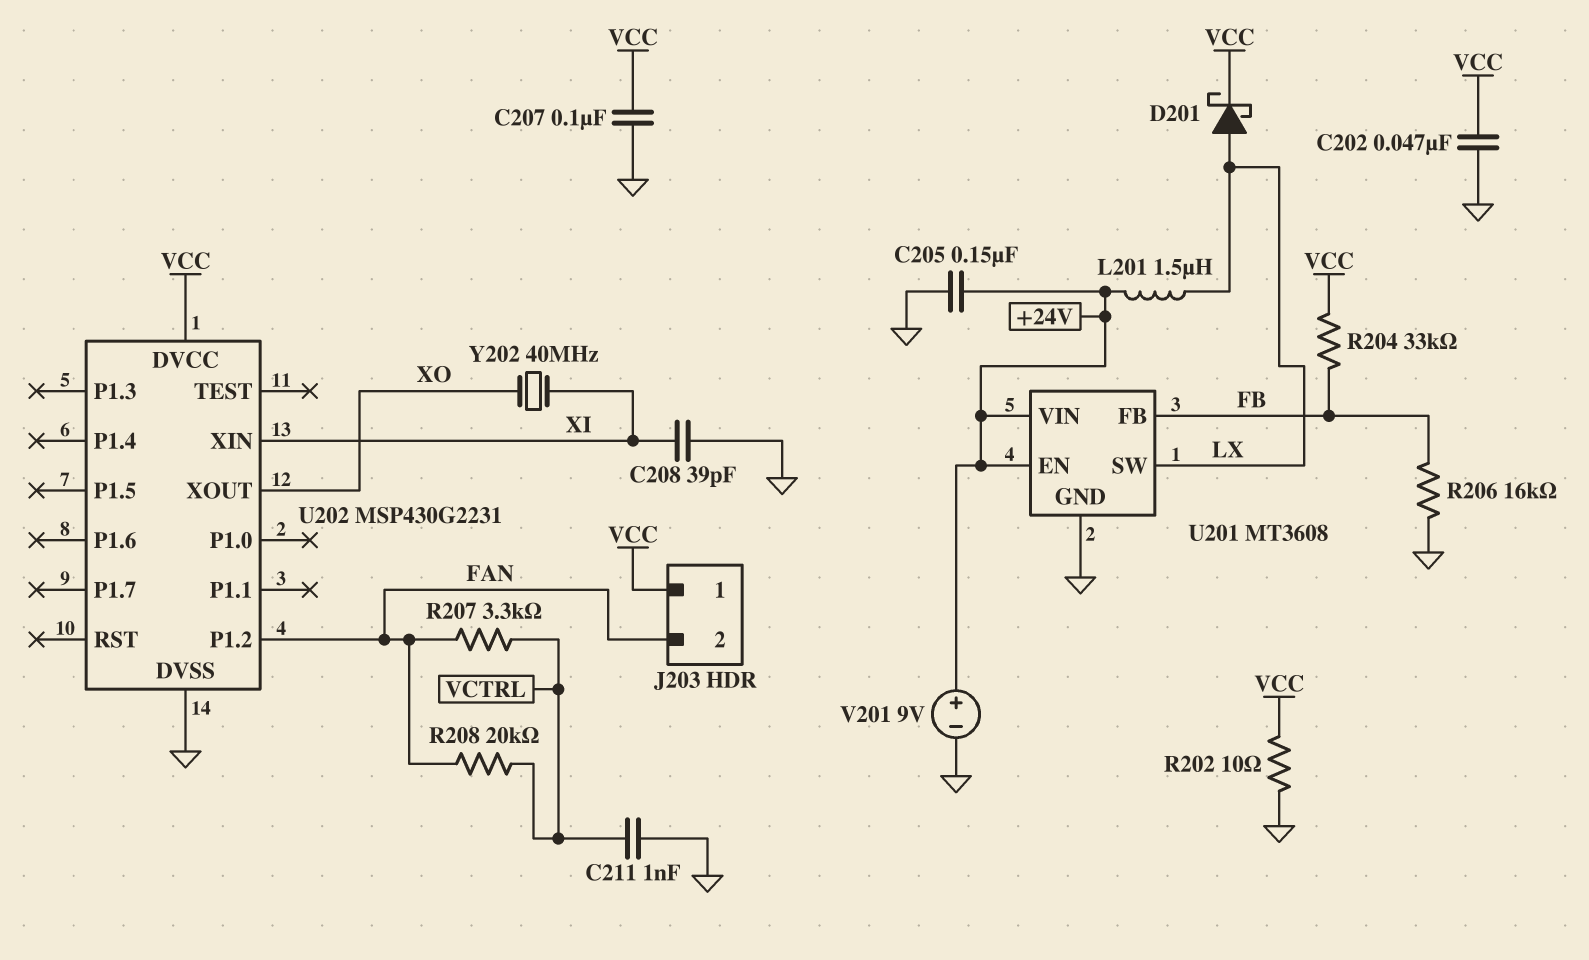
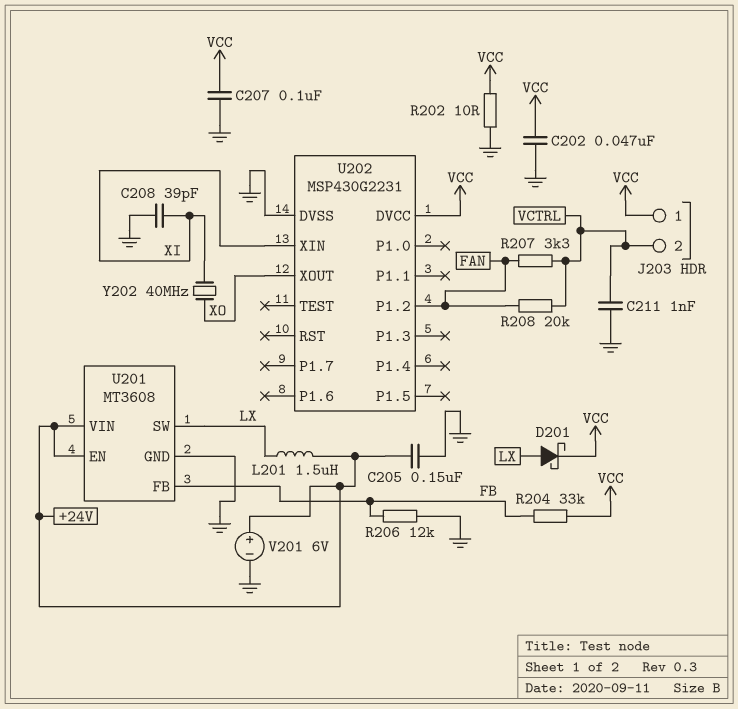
J203 pin 2: FAN -> VCTRL
R206: 16k (FB, GND) -> 12k (FB, GND)
V201: 9V (plus +24V, minus GND) -> 6V (plus +24V, minus GND)

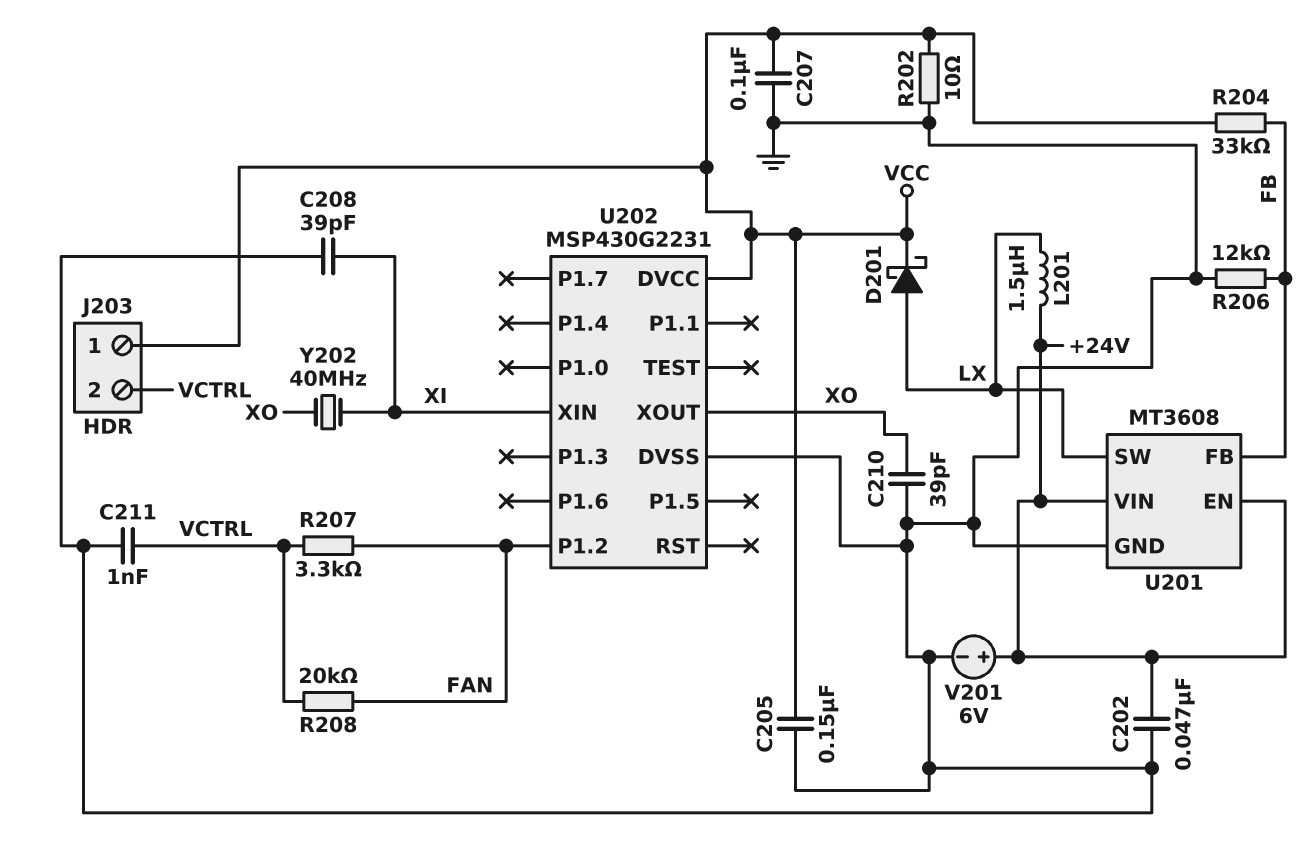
C202: 47nF (GND, VCC) -> 47nF (+24V, GND)
C205: 150nF (+24V, GND) -> 150nF (GND, VCC)
C210: none -> 39pF (GND, XO)

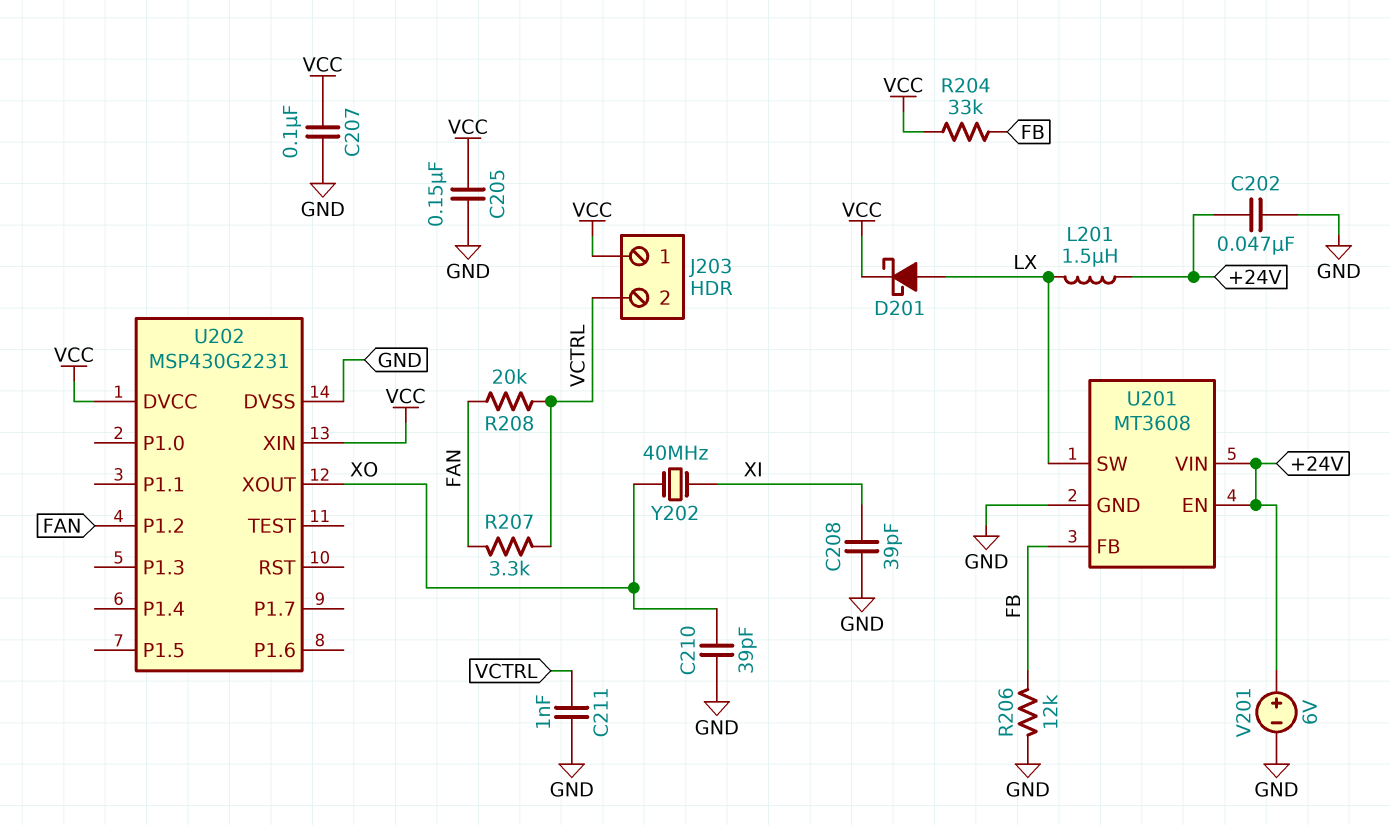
R202: 10 (GND, VCC) -> none
U202 pin XIN: XI -> VCC

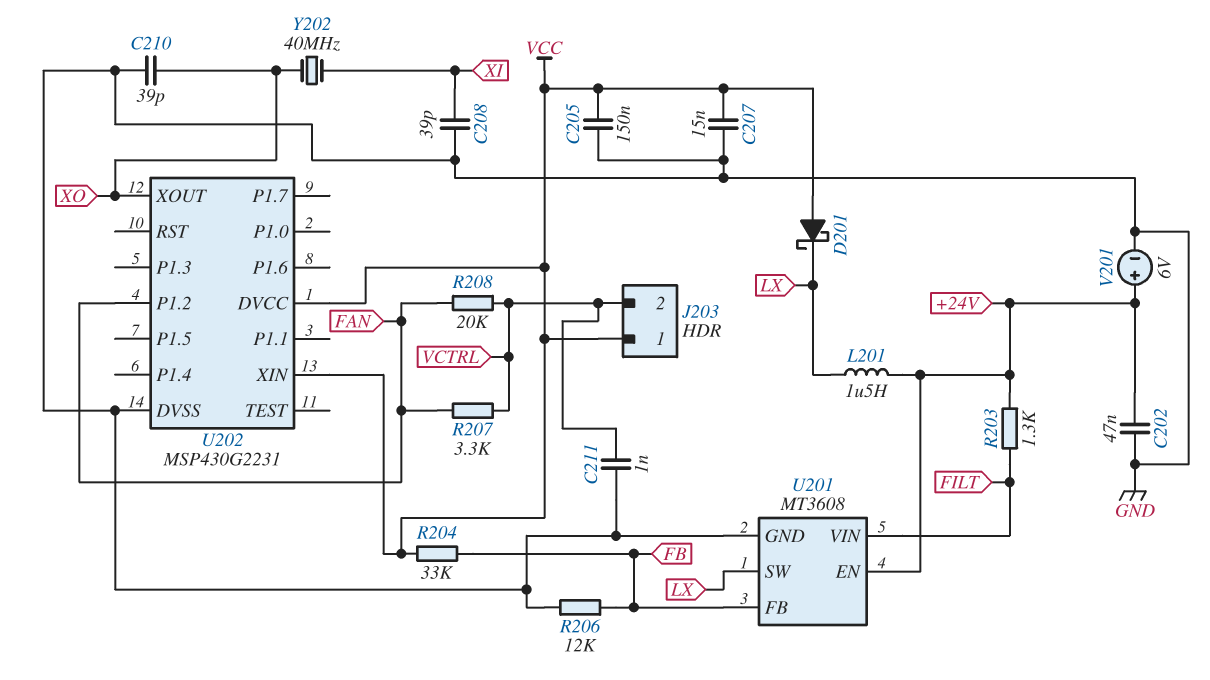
C207: 100nF (GND, VCC) -> 15nF (GND, VCC)
D201: schottky (A LX, K VCC) -> schottky (A VCC, K LX)
R203: none -> 1.3k (+24V, FILT)
U201 pin VIN: +24V -> FILT

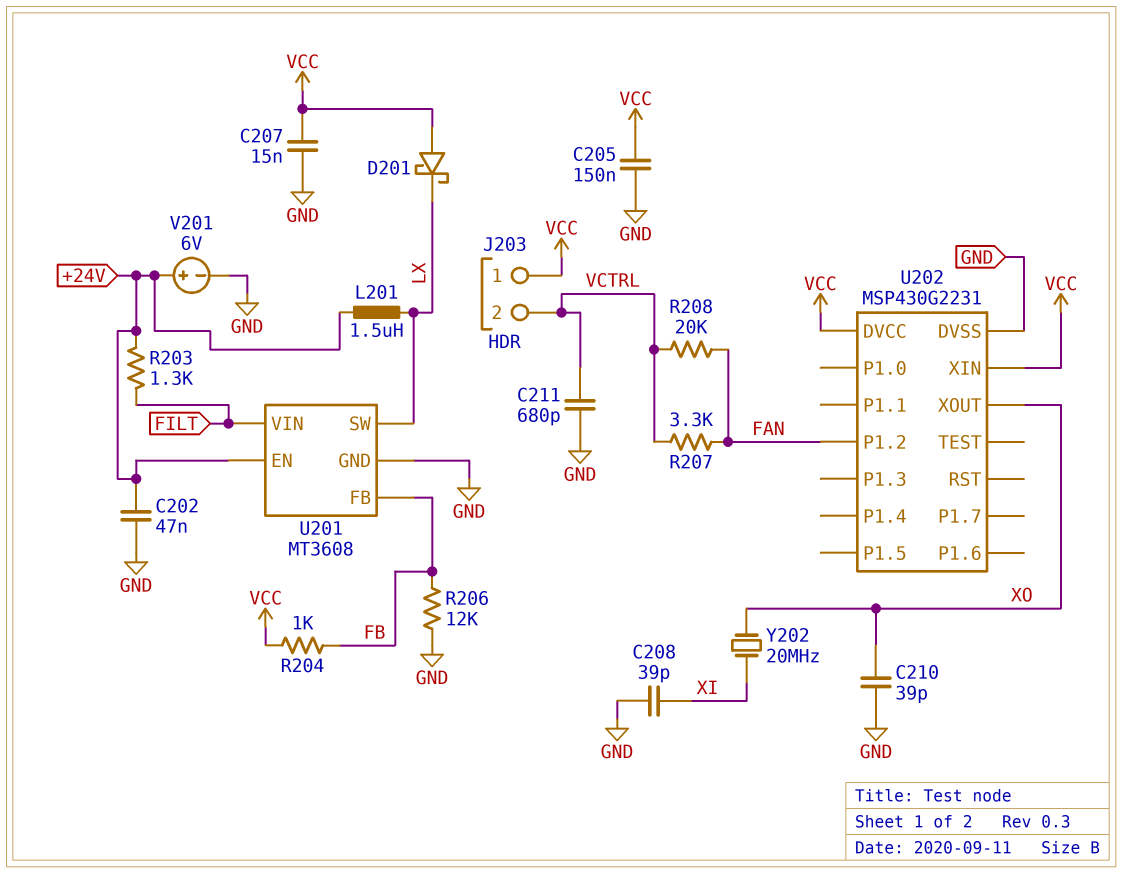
C211: 1nF (GND, VCTRL) -> 680pF (GND, VCTRL)
R204: 33k (FB, VCC) -> 1k (FB, VCC)
Y202: 40MHz (XI, XO) -> 20MHz (XI, XO)

